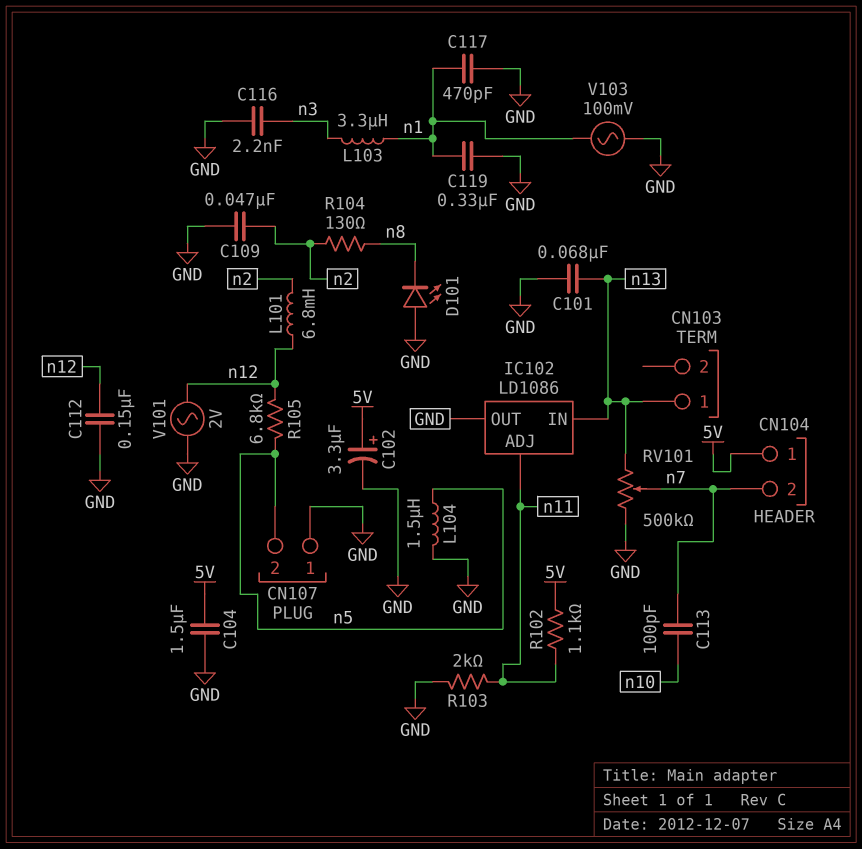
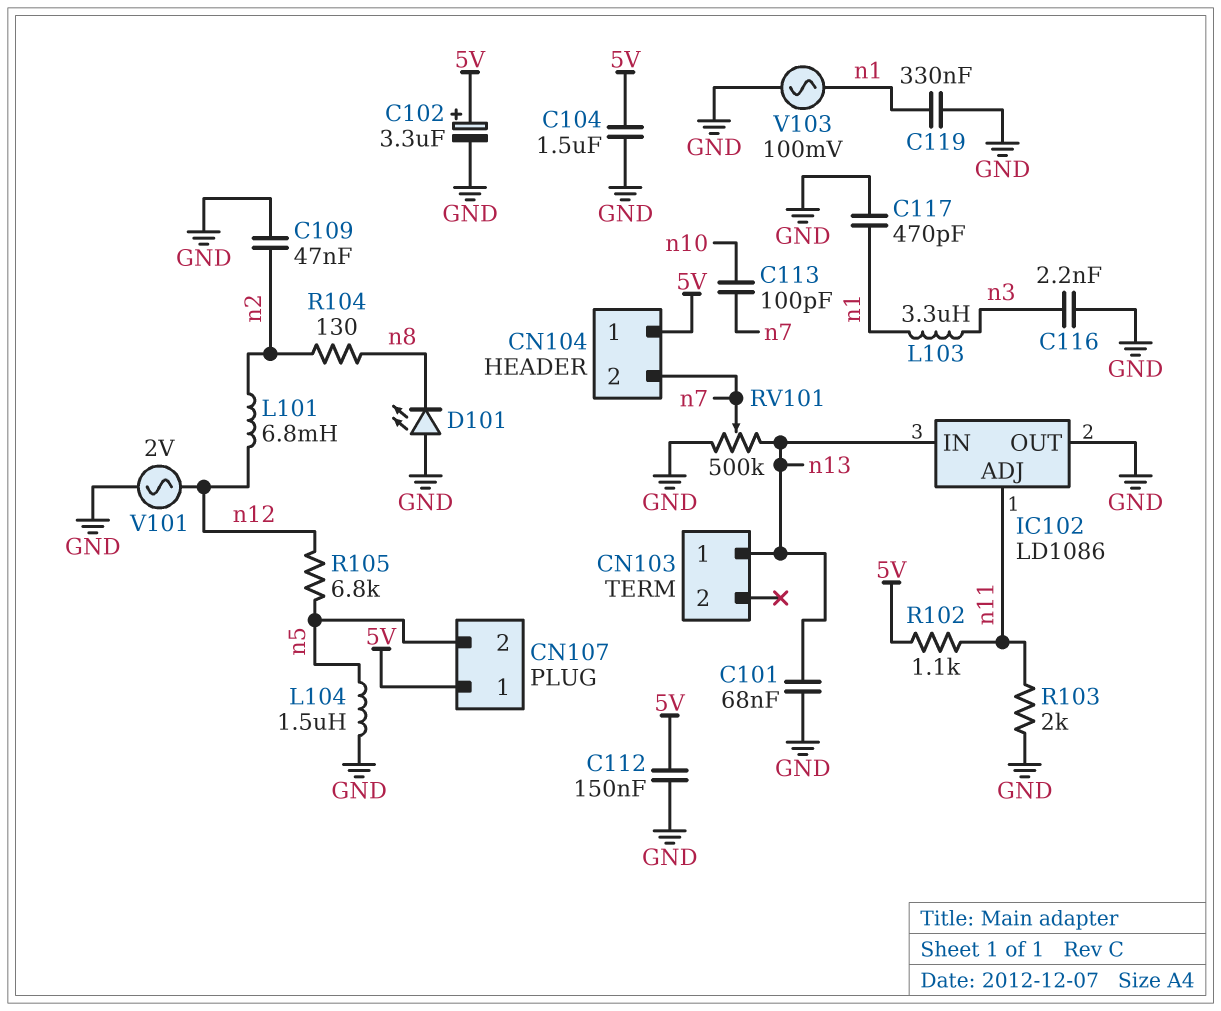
C112: 150nF (GND, n12) -> 150nF (5V, GND)
CN107 pin 1: GND -> 5V

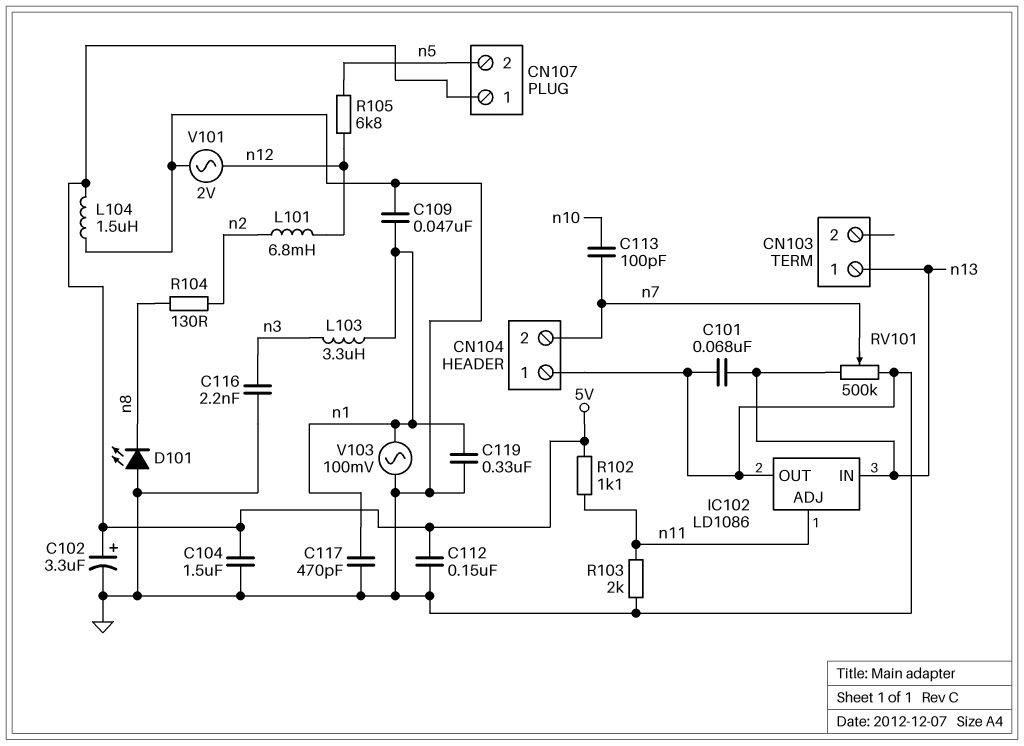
C109: 47nF (GND, n2) -> 47nF (GND, n1)
CN104 pin 1: 5V -> GND
L104: 1.5uH (GND, n5) -> 1.5uH (5V, GND)

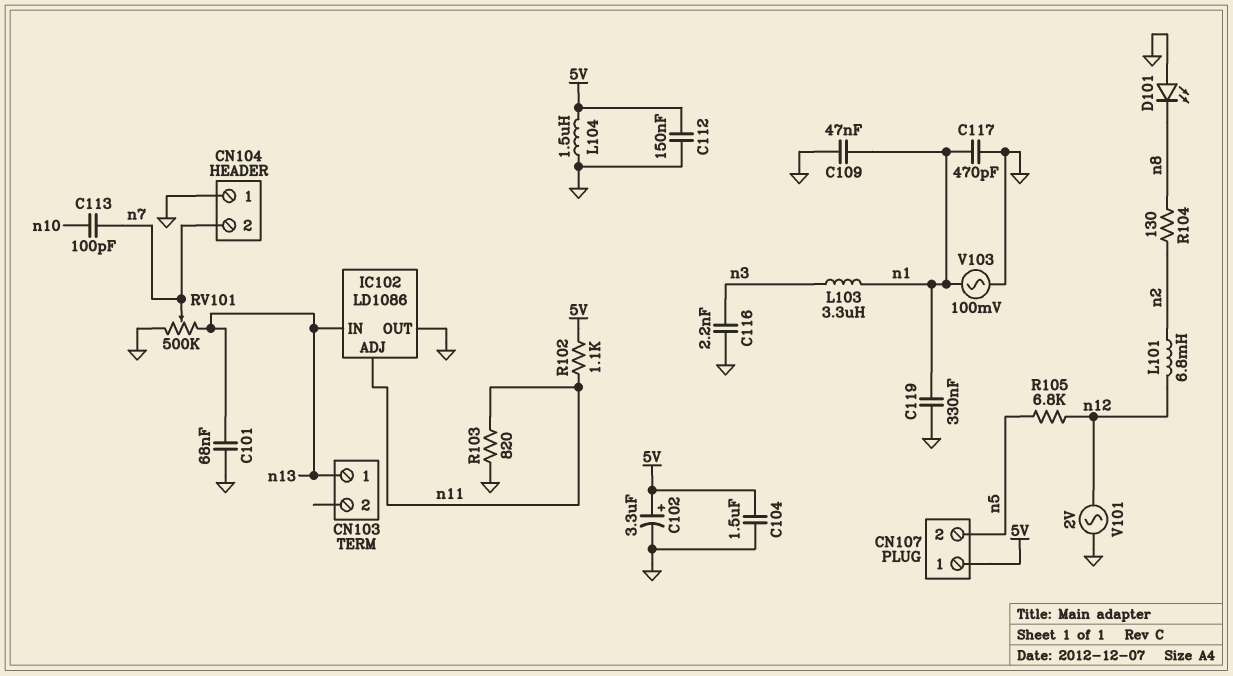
R103: 2k (GND, n11) -> 820 (GND, n11)

